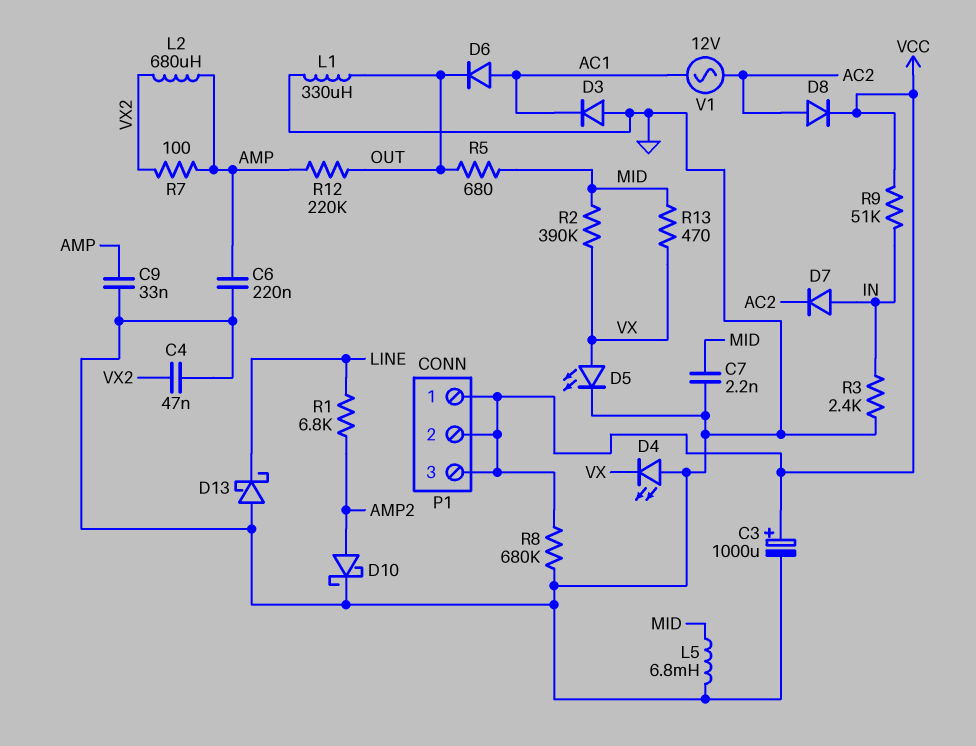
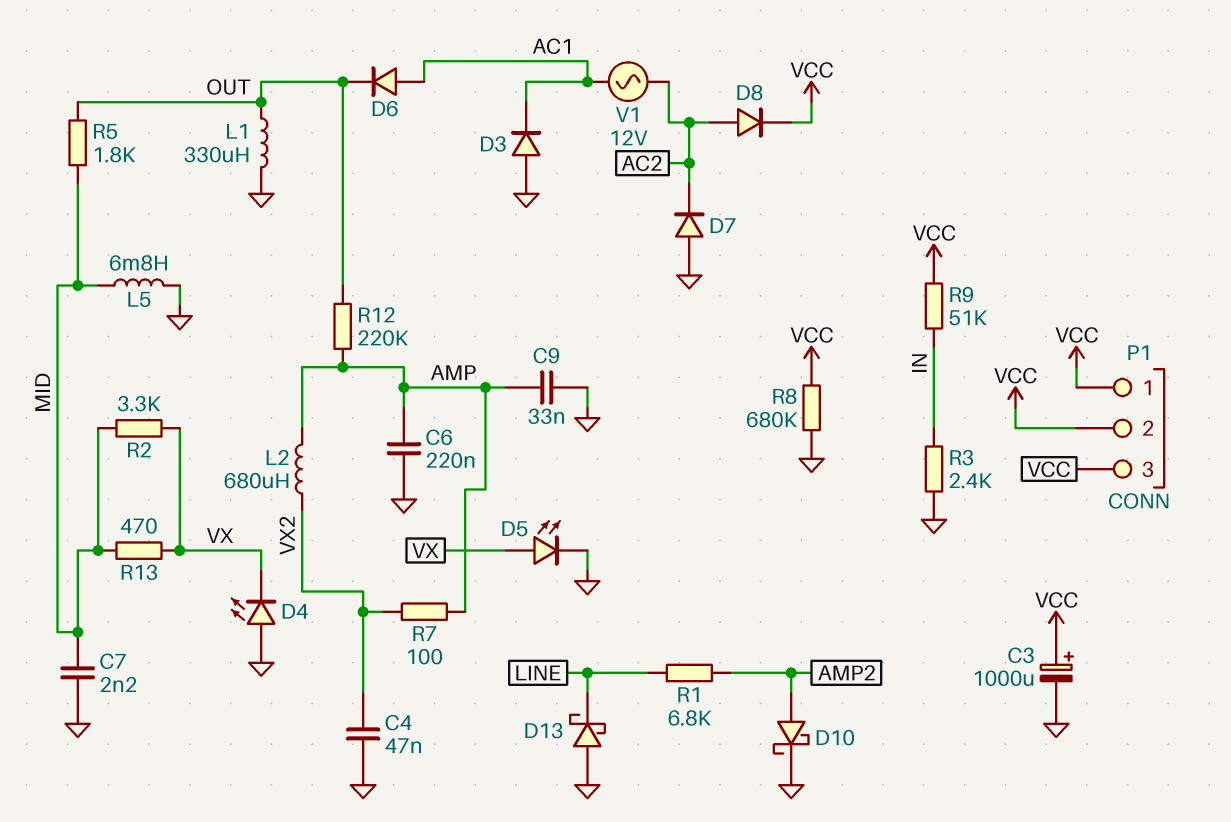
D7: diode (A IN, K AC2) -> diode (A GND, K AC2)
R2: 390k (MID, VX) -> 3.3k (MID, VX)
R5: 680 (MID, OUT) -> 1.8k (MID, OUT)

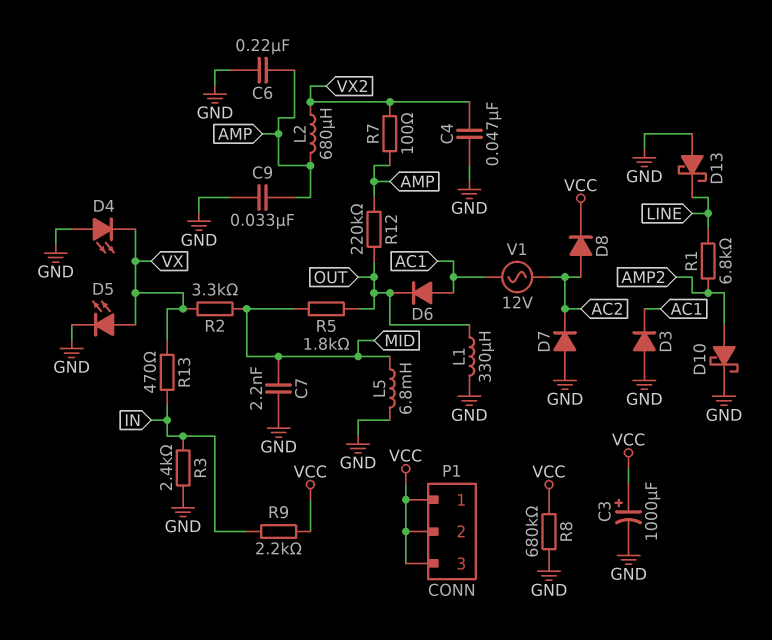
R9: 51k (IN, VCC) -> 2.2k (IN, VCC)
R13: 470 (MID, VX) -> 470 (IN, VX)

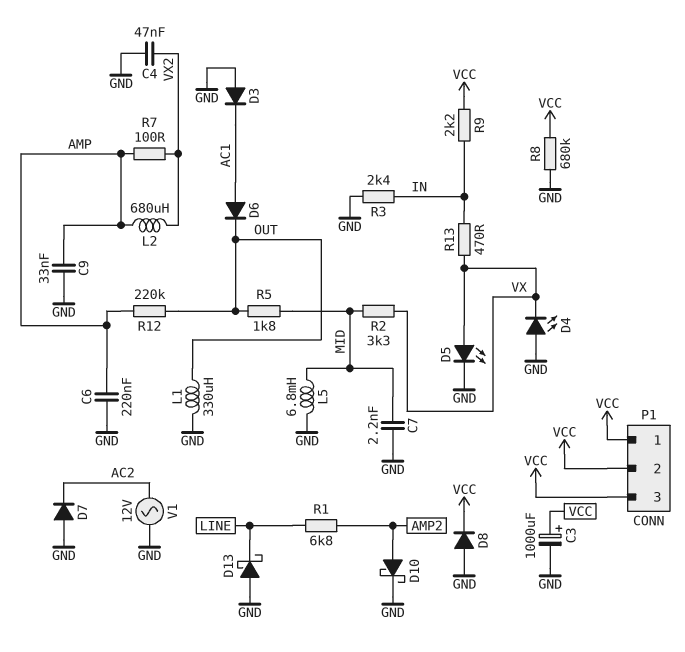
D8: diode (A AC2, K VCC) -> diode (A GND, K VCC)
V1: AC 12V (AC1, AC2) -> AC 12V (AC2, GND)

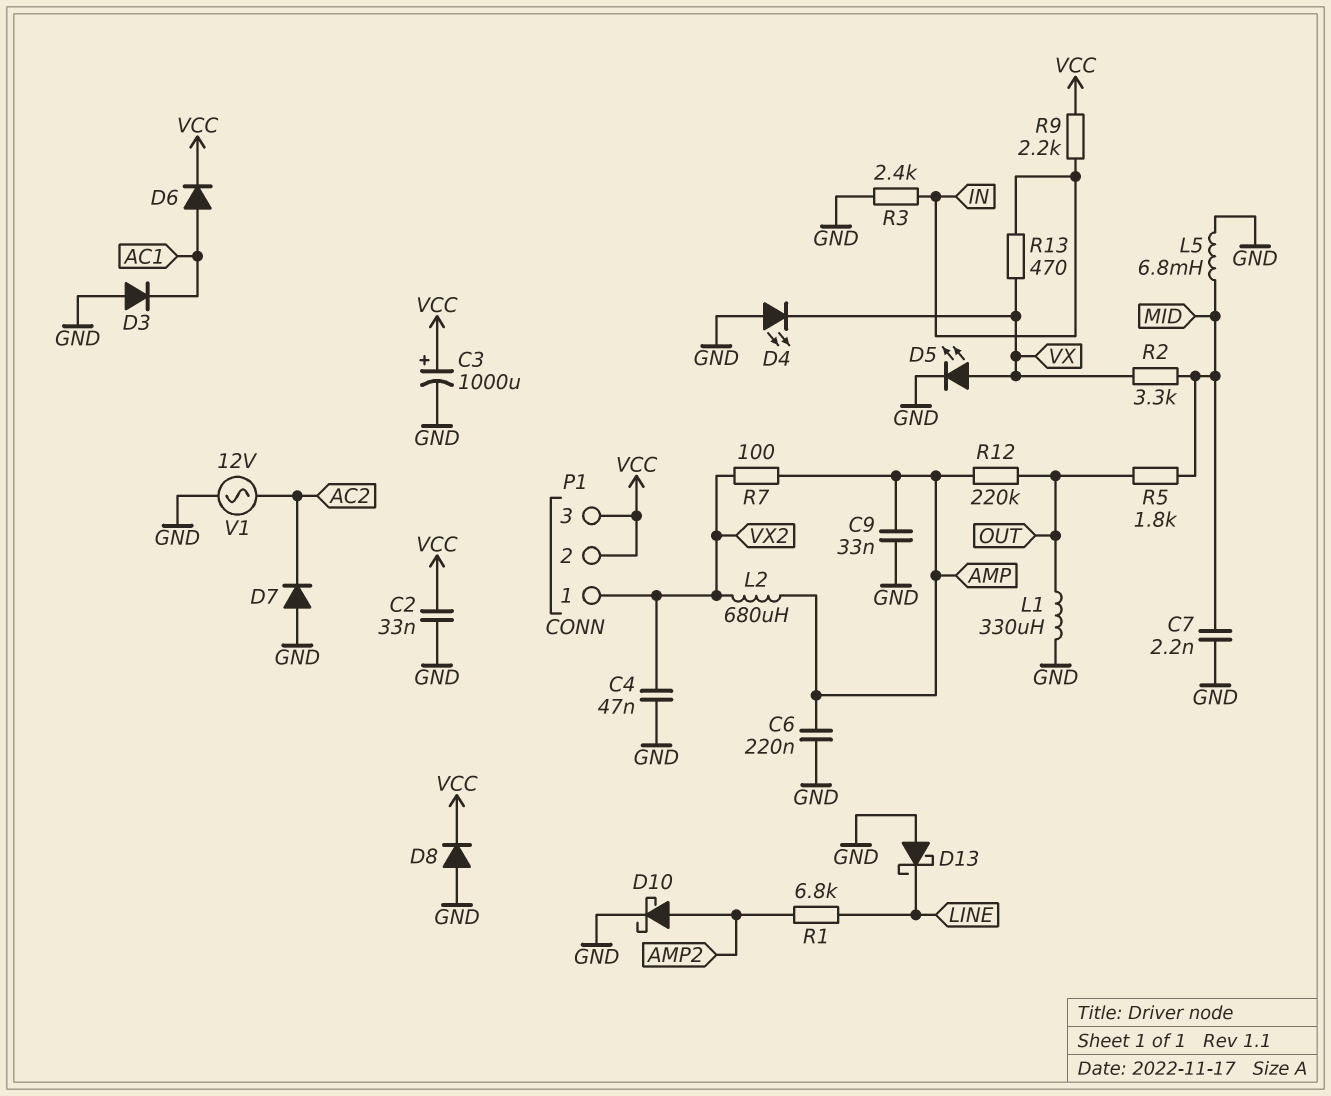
C2: none -> 33nF (GND, VCC)
D6: diode (A AC1, K OUT) -> diode (A AC1, K VCC)
P1 pin 1: VCC -> VX2
R8: 680k (GND, VCC) -> none

